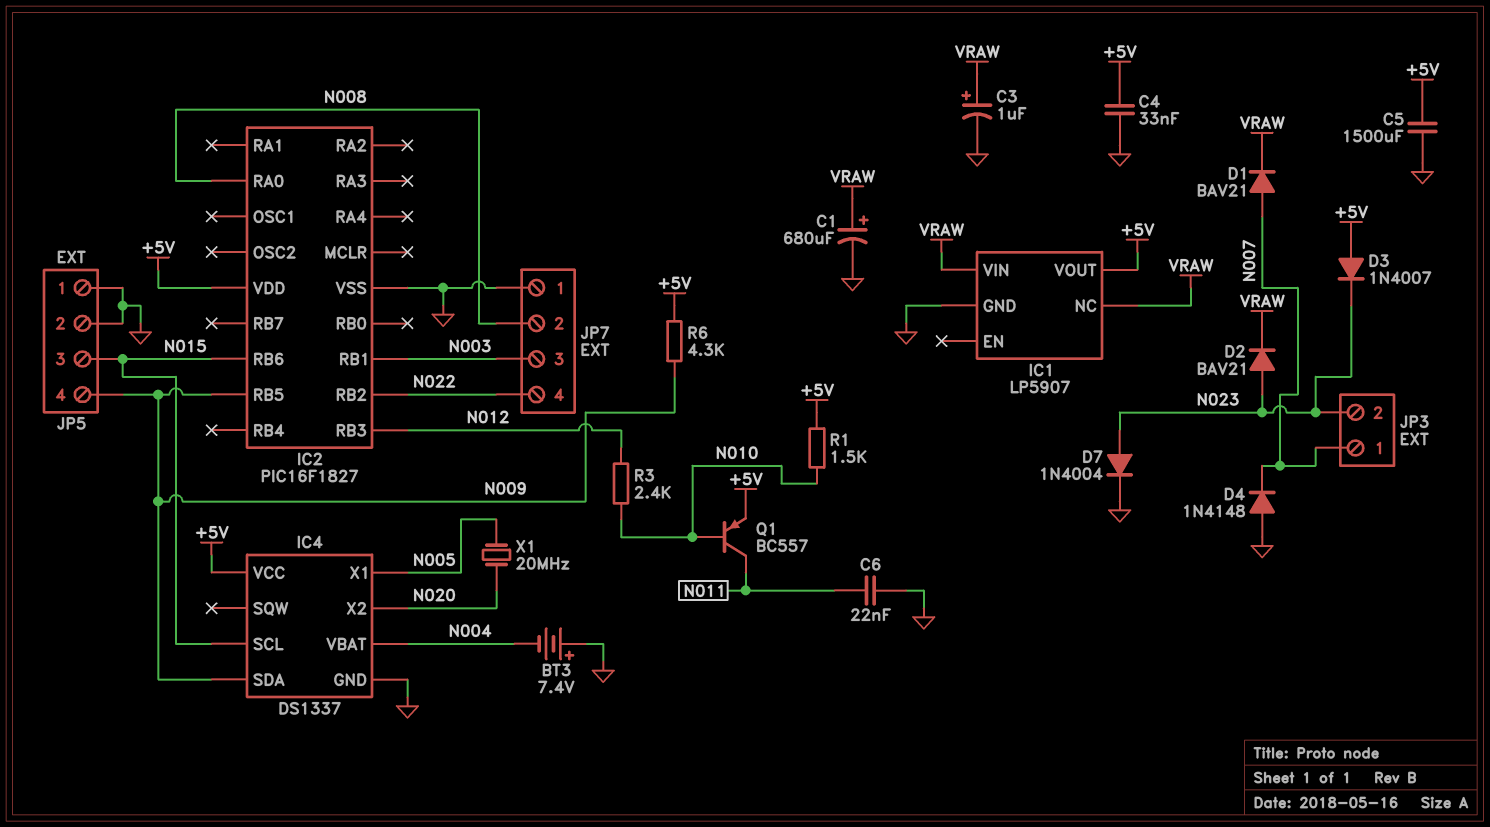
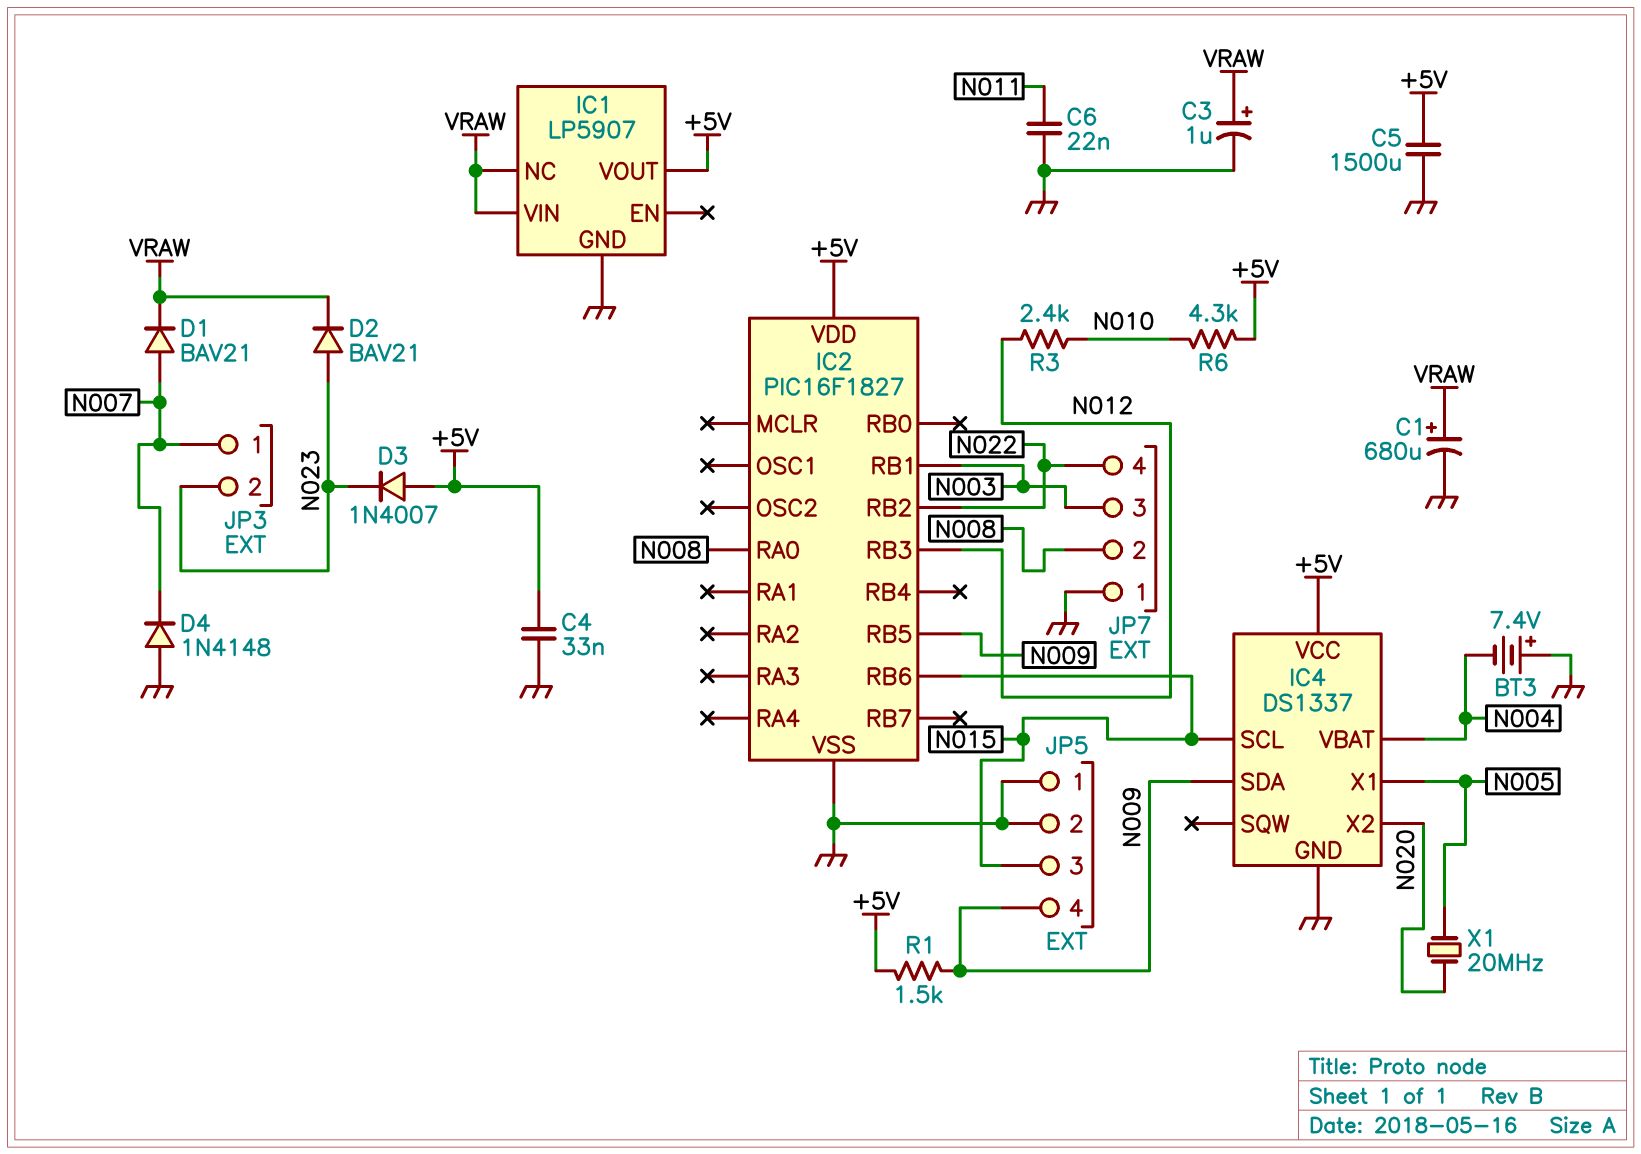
D7: diode 1N4004 (A N023, K GND) -> none
Q1: PNP BC557 (B N010, C N011, E +5V) -> none
R1: 1.5k (+5V, N010) -> 1.5k (+5V, N009)
R6: 4.3k (+5V, N009) -> 4.3k (+5V, N010)

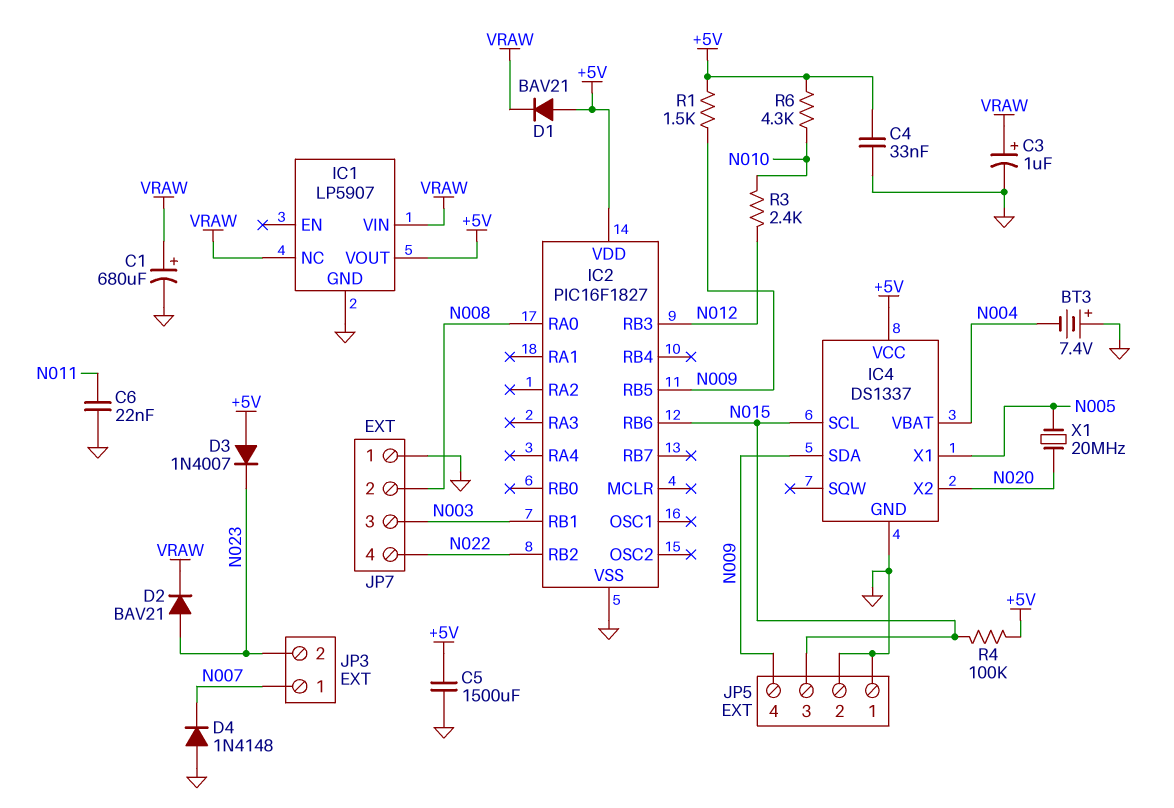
D1: diode BAV21 (A N007, K VRAW) -> diode BAV21 (A +5V, K VRAW)
R4: none -> 100k (+5V, N015)

